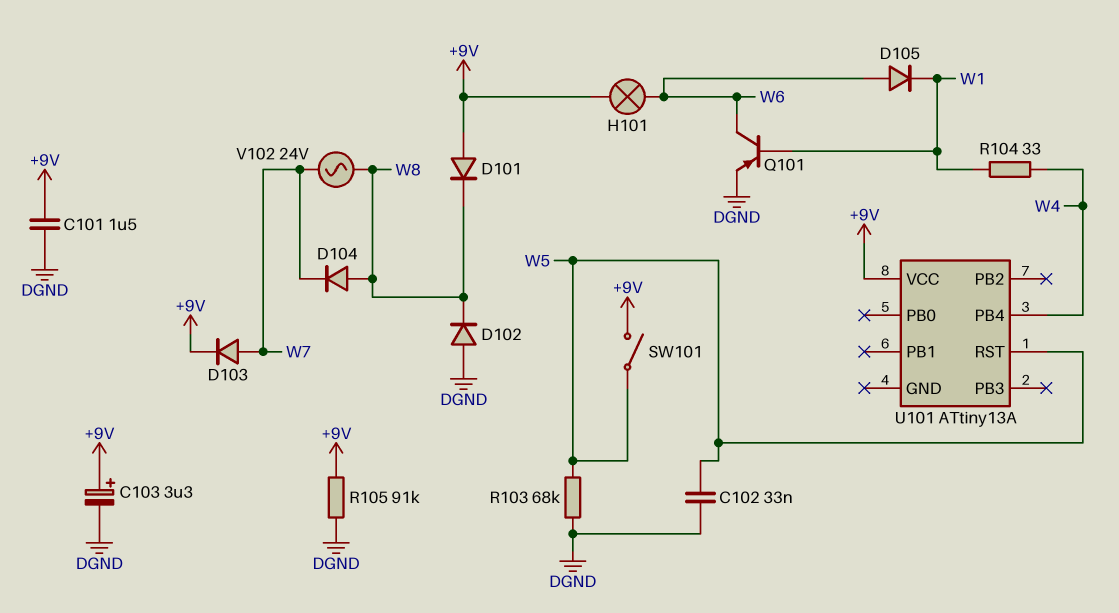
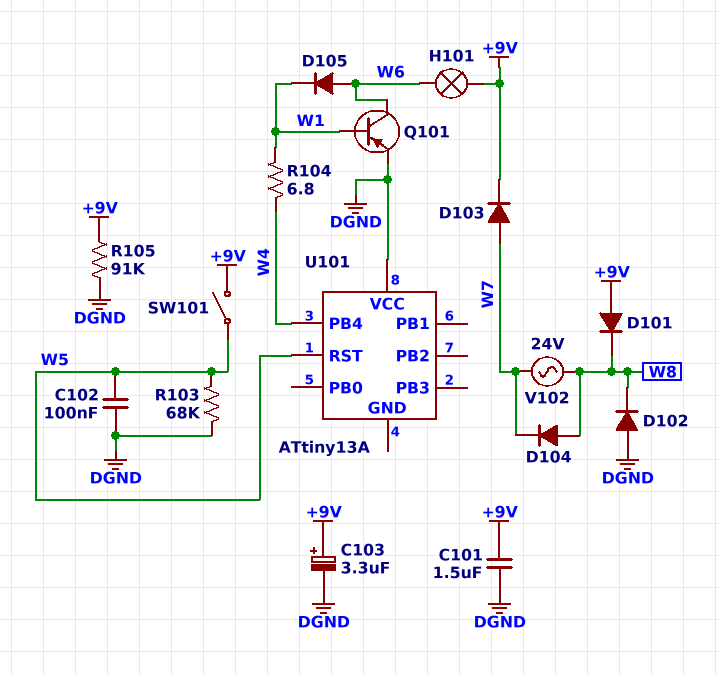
C102: 33nF (DGND, W5) -> 100nF (DGND, W5)
R104: 33 (W1, W4) -> 6.8 (W1, W4)
U101 pin VCC: +9V -> DGND

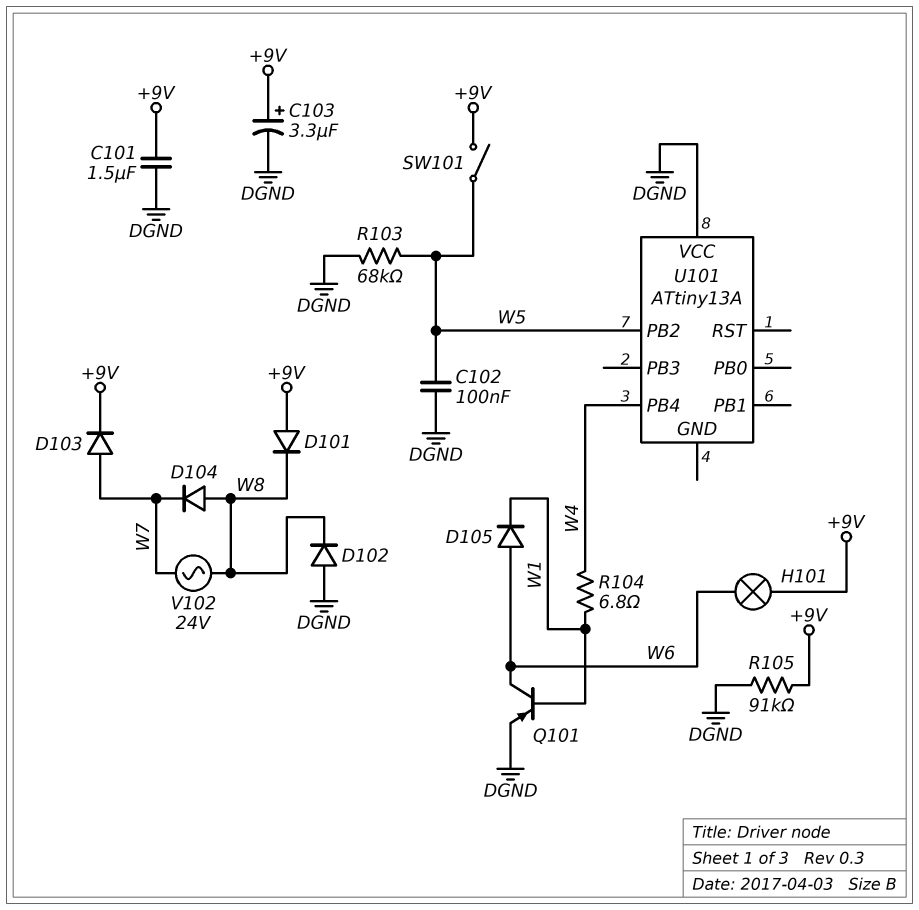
U101 pin PB2: none -> W5
U101 pin RST: W5 -> none

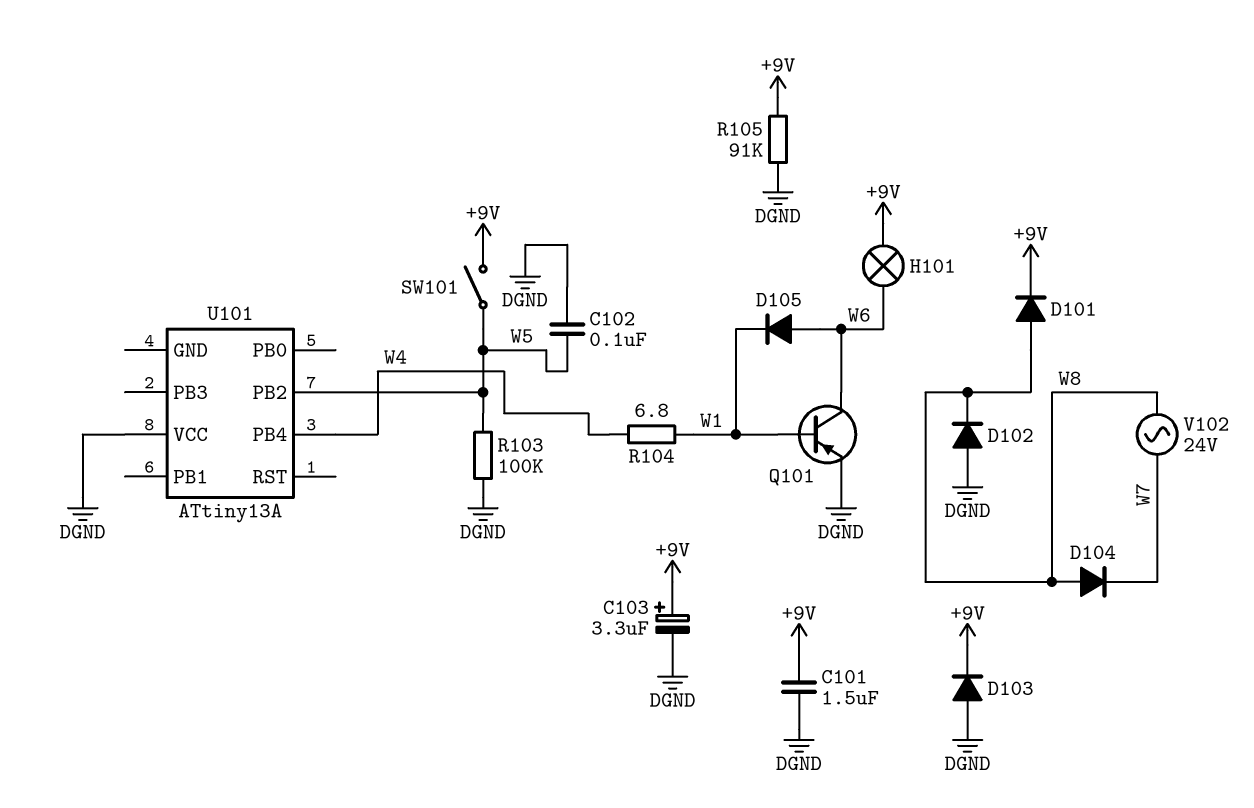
D101: diode (A +9V, K W8) -> diode (A W8, K +9V)
D103: diode (A W7, K +9V) -> diode (A DGND, K +9V)
R103: 68k (DGND, W5) -> 100k (DGND, W5)

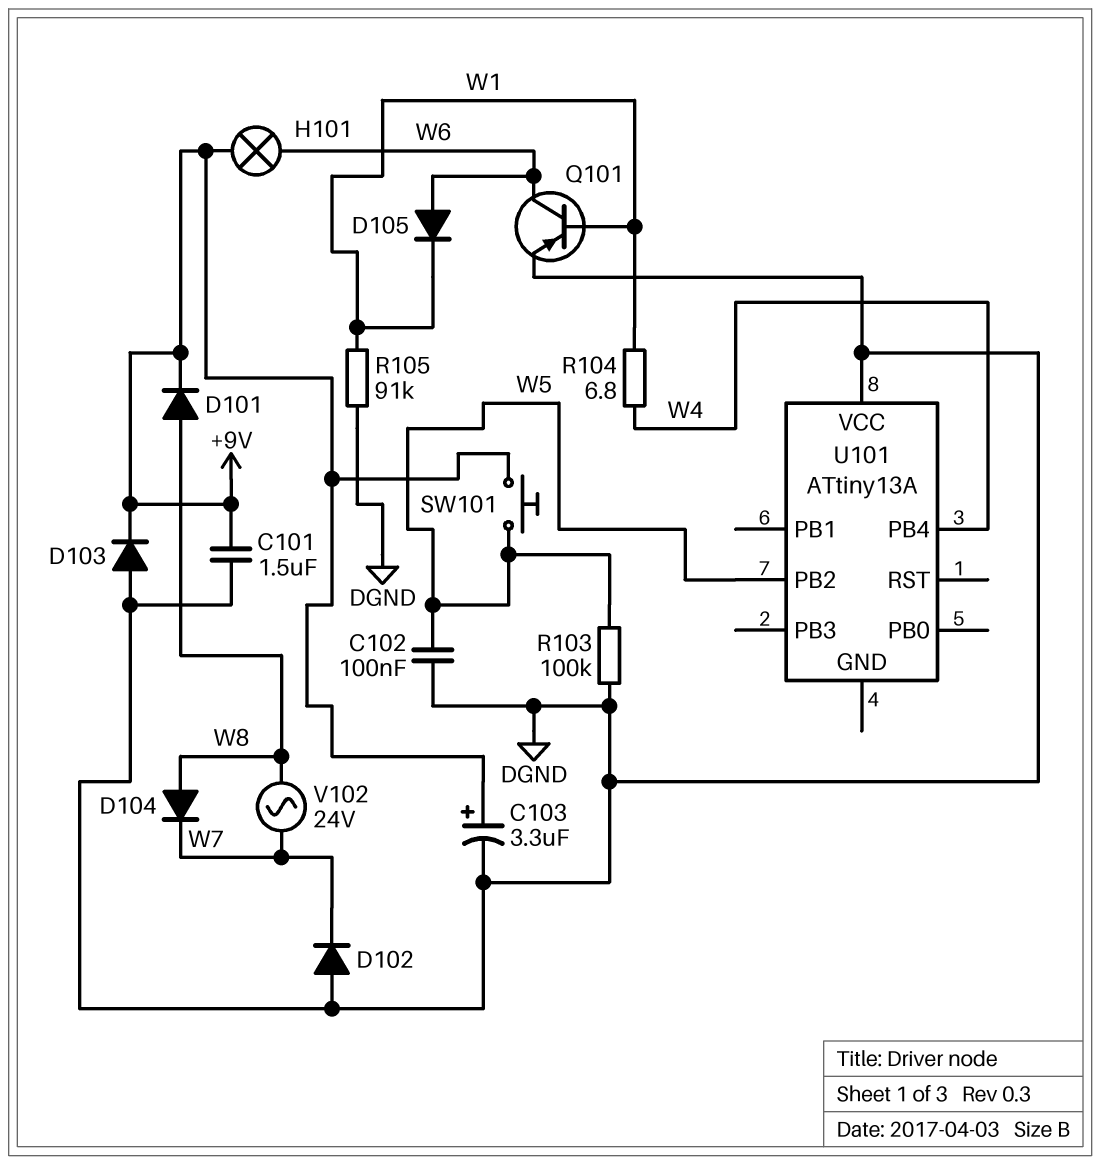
D102: diode (A DGND, K W8) -> diode (A DGND, K W7)
R105: 91k (+9V, DGND) -> 91k (DGND, W1)
SW101: switch (+9V, W5) -> button (+9V, W5)

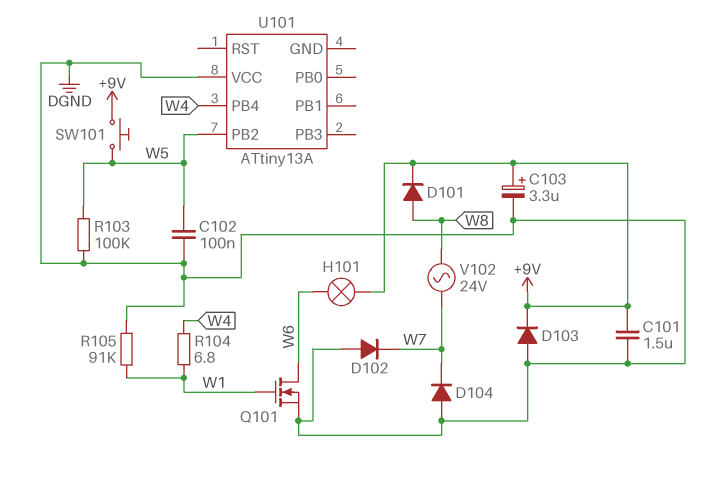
D104: diode (A W8, K W7) -> diode (A DGND, K W7)
D105: diode (A W6, K W1) -> none
Q101: PNP (B W1, C W6, E DGND) -> NMOS (G W1, D W6, S DGND)

